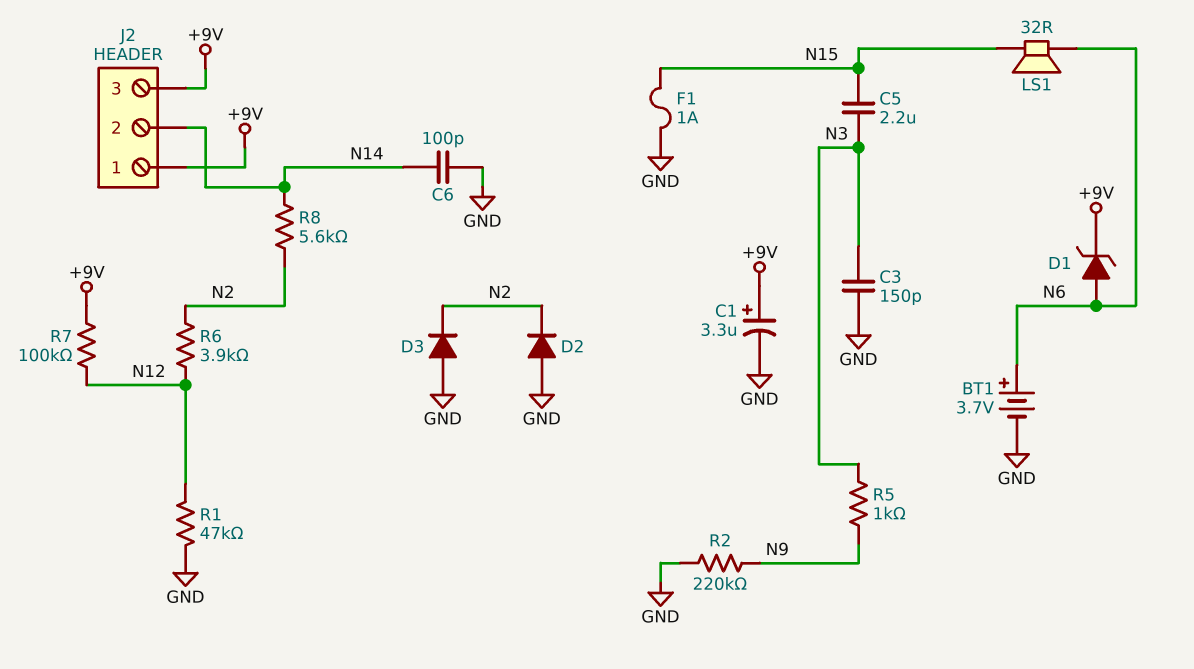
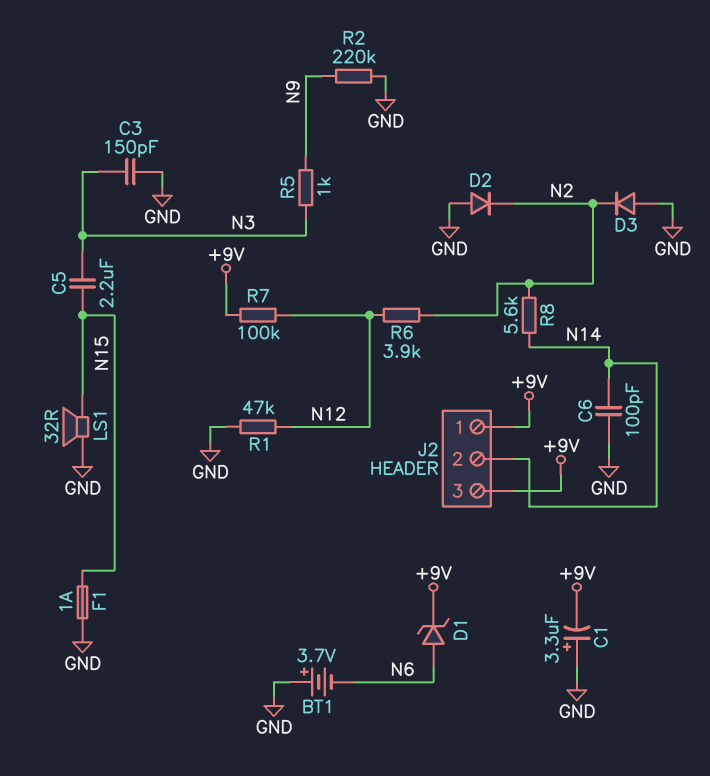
BT1: 3.7V (plus N6, minus GND) -> 3.7V (plus GND, minus N6)
C1: 3.3uF (plus +9V, minus GND) -> 3.3uF (plus GND, minus +9V)
LS1: speaker 32R (N6, N15) -> speaker 32R (GND, N15)

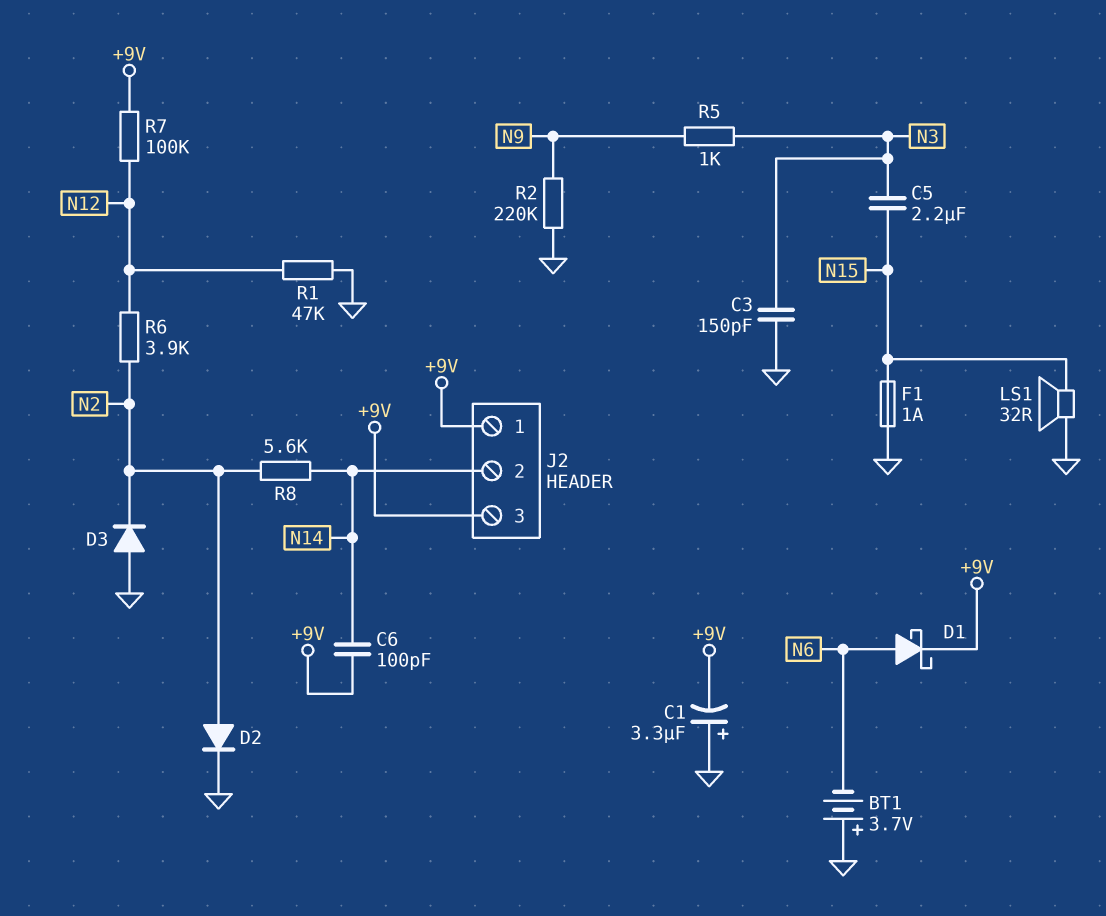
C6: 100pF (GND, N14) -> 100pF (+9V, N14)
D1: zener (A N6, K +9V) -> schottky (A N6, K +9V)
D2: diode (A GND, K N2) -> diode (A N2, K GND)

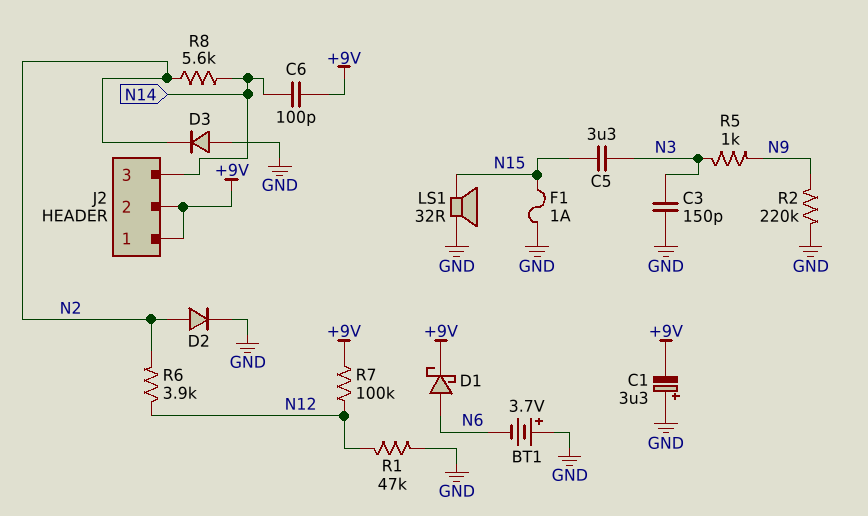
C5: 2.2uF (N3, N15) -> 3.3uF (N3, N15)
J2 pin 2: N14 -> +9V
J2 pin 3: +9V -> N14

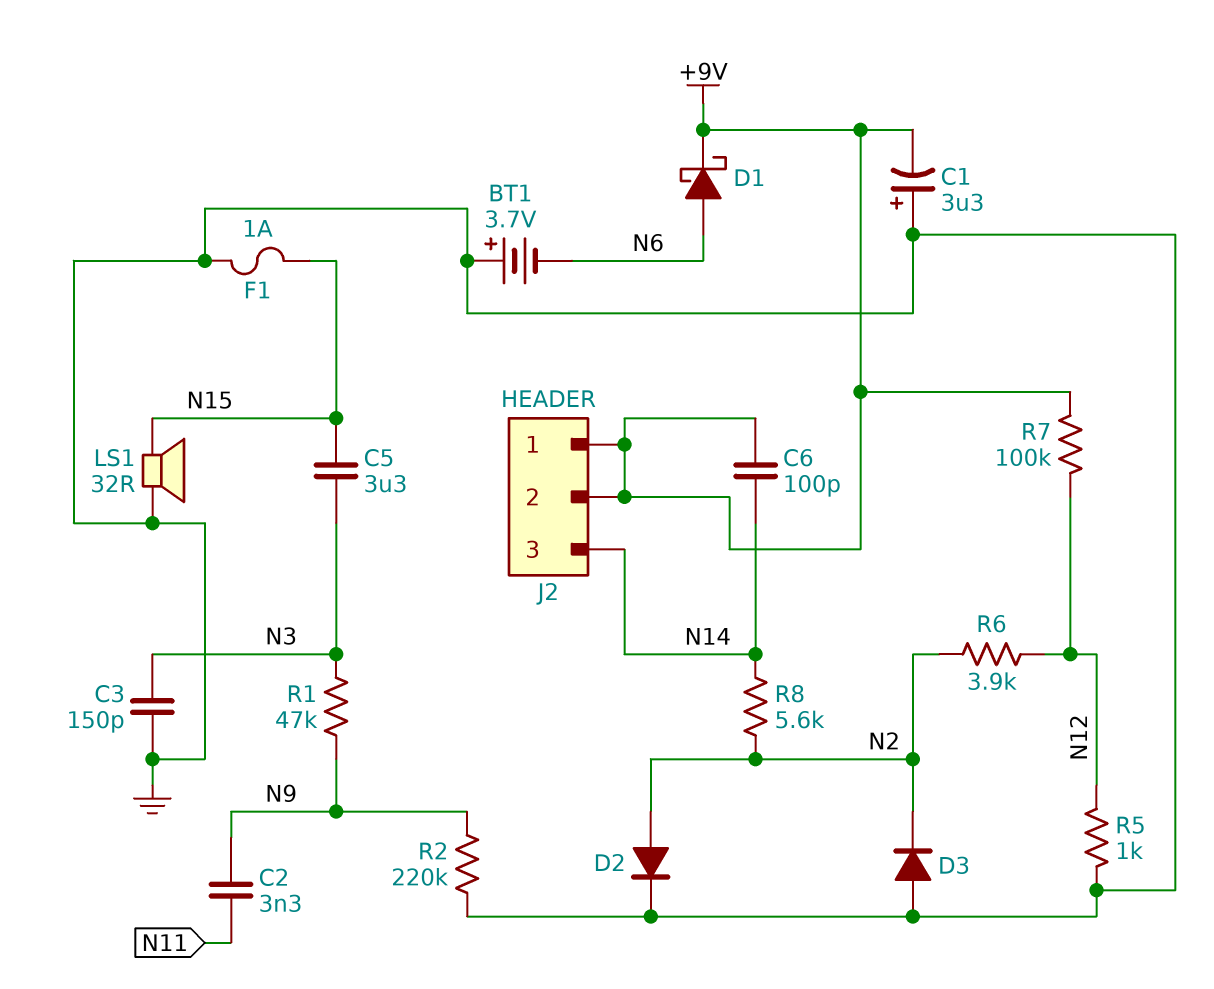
C2: none -> 3.3nF (N9, N11)
R1: 47k (GND, N12) -> 47k (N3, N9)
R5: 1k (N3, N9) -> 1k (GND, N12)

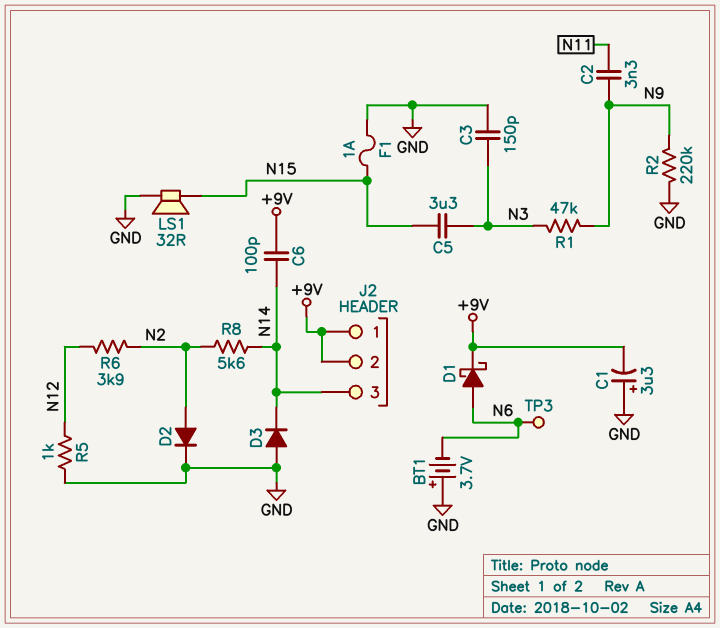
D3: diode (A GND, K N2) -> diode (A GND, K N14)
R7: 100k (+9V, N12) -> none
TP3: none -> test point (N6)

